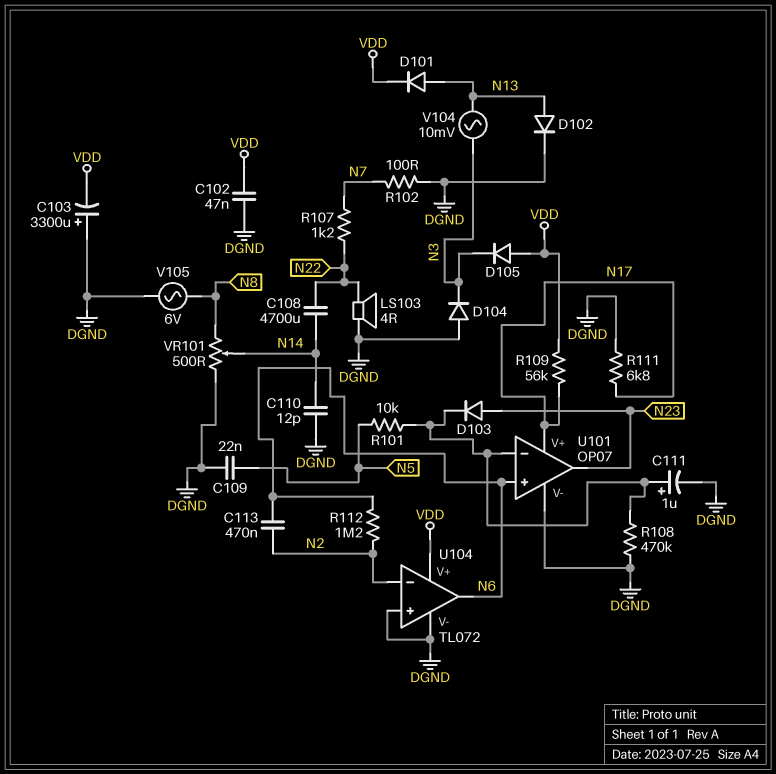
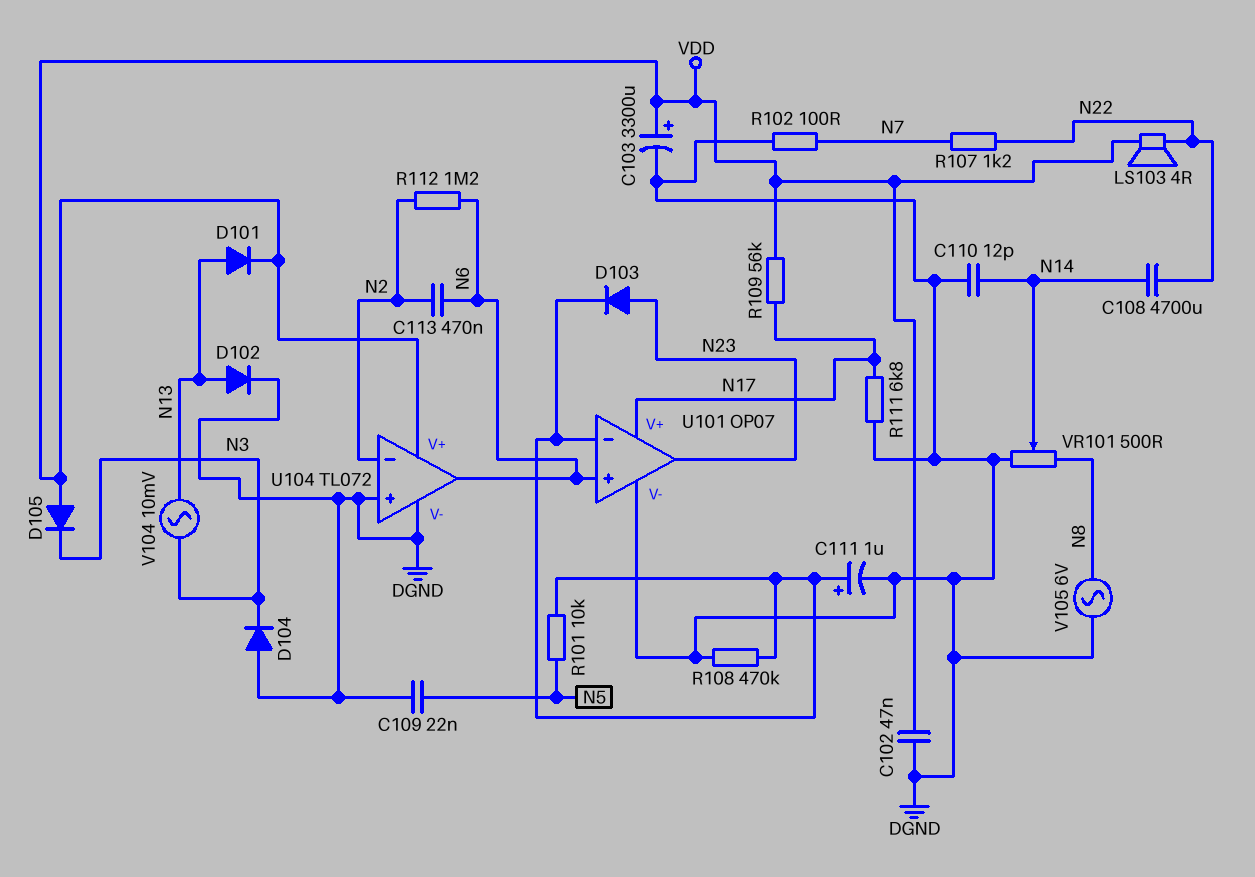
C103: 3300uF (plus DGND, minus VDD) -> 3300uF (plus VDD, minus DGND)
LS103: speaker 4R (DGND, N22) -> speaker 4R (N22, VDD)

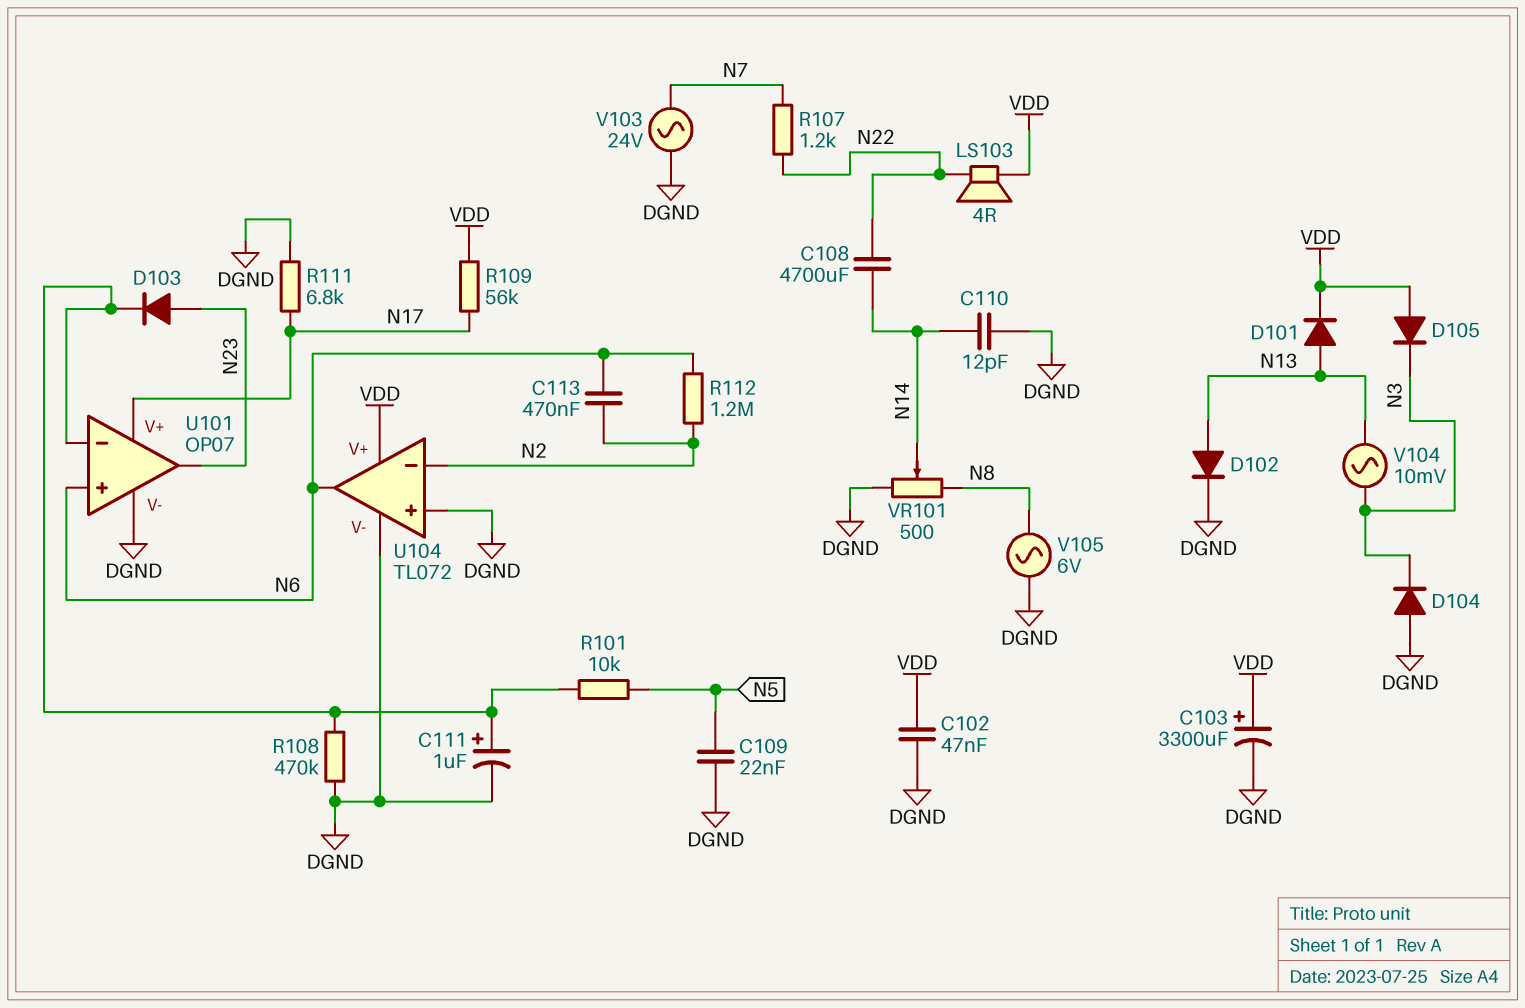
R102: 100 (DGND, N7) -> none
V103: none -> AC 24V (DGND, N7)

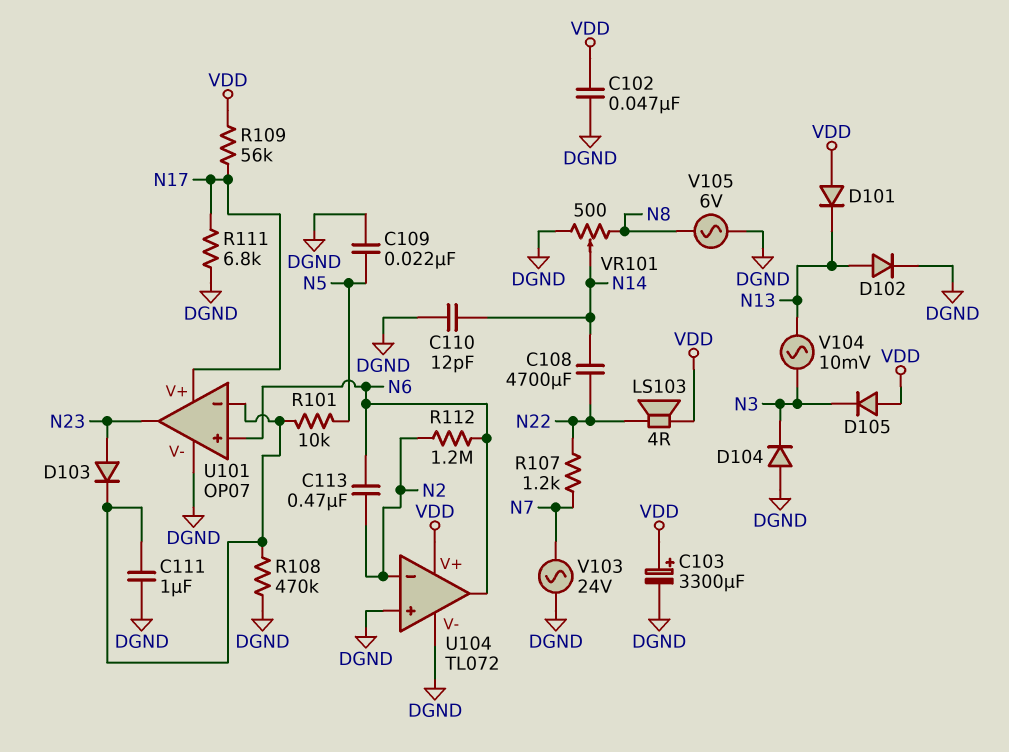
C111: 1uF (plus U101/in-, minus DGND) -> 1uF (DGND, U101/in-)
D101: diode (A N13, K VDD) -> diode (A VDD, K N13)

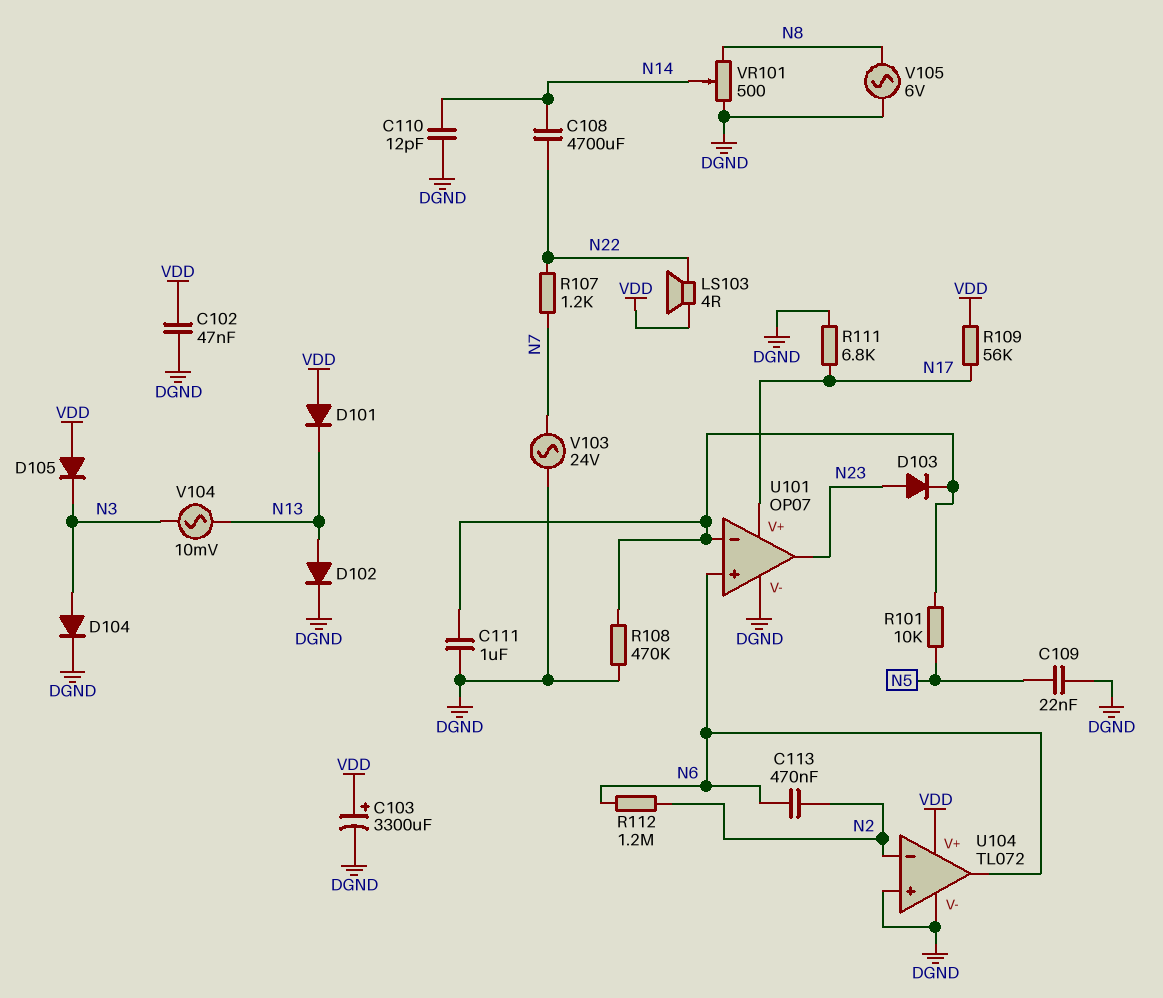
D104: diode (A DGND, K N3) -> diode (A N3, K DGND)

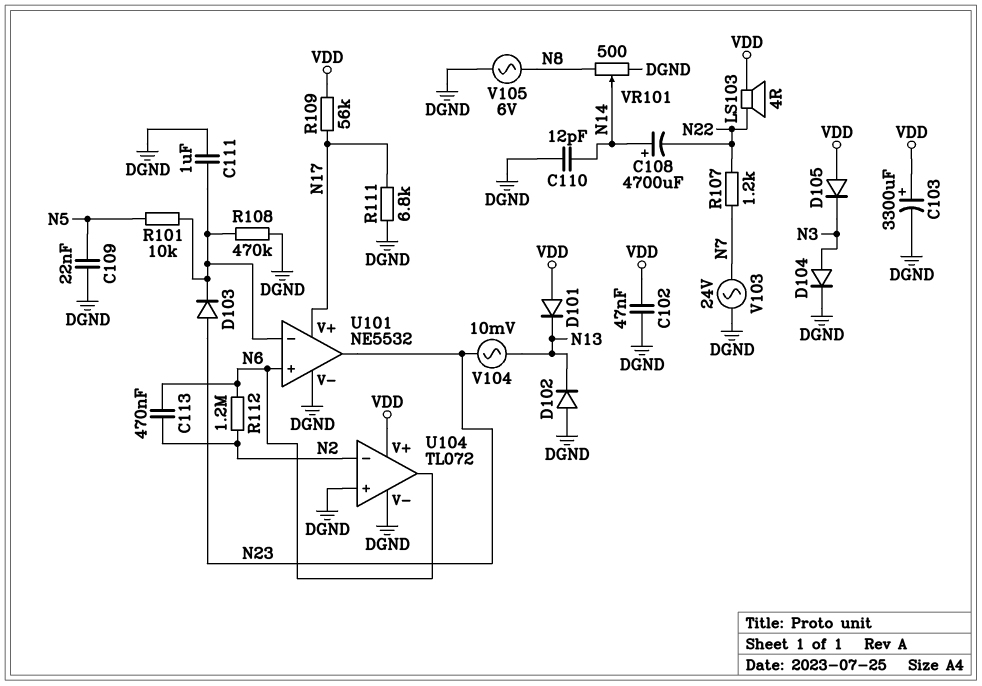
C108: 4700uF (N14, N22) -> 4700uF (plus N14, minus N22)
D102: diode (A N13, K DGND) -> diode (A DGND, K N13)
U101: OP07 -> NE5532
V104: AC 10mV (N3, N13) -> AC 10mV (N13, N23)

